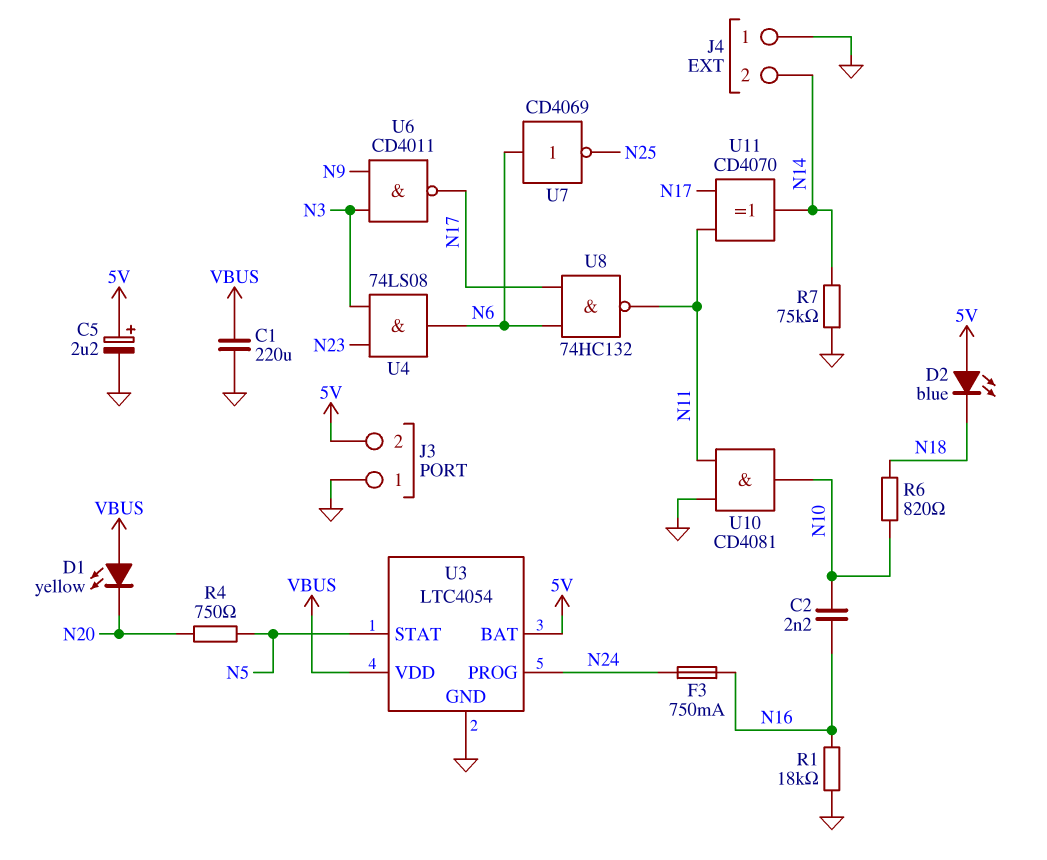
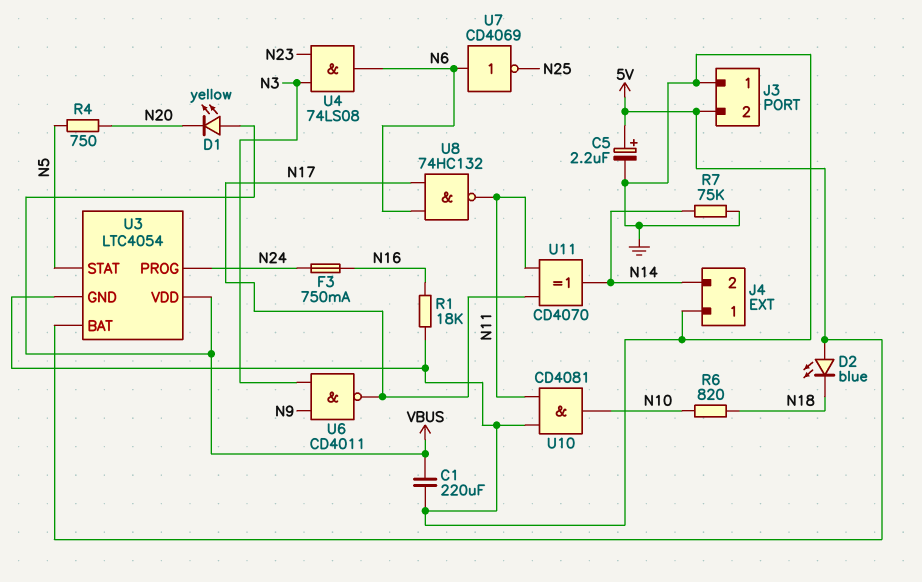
C2: 2.2nF (N10, N16) -> none

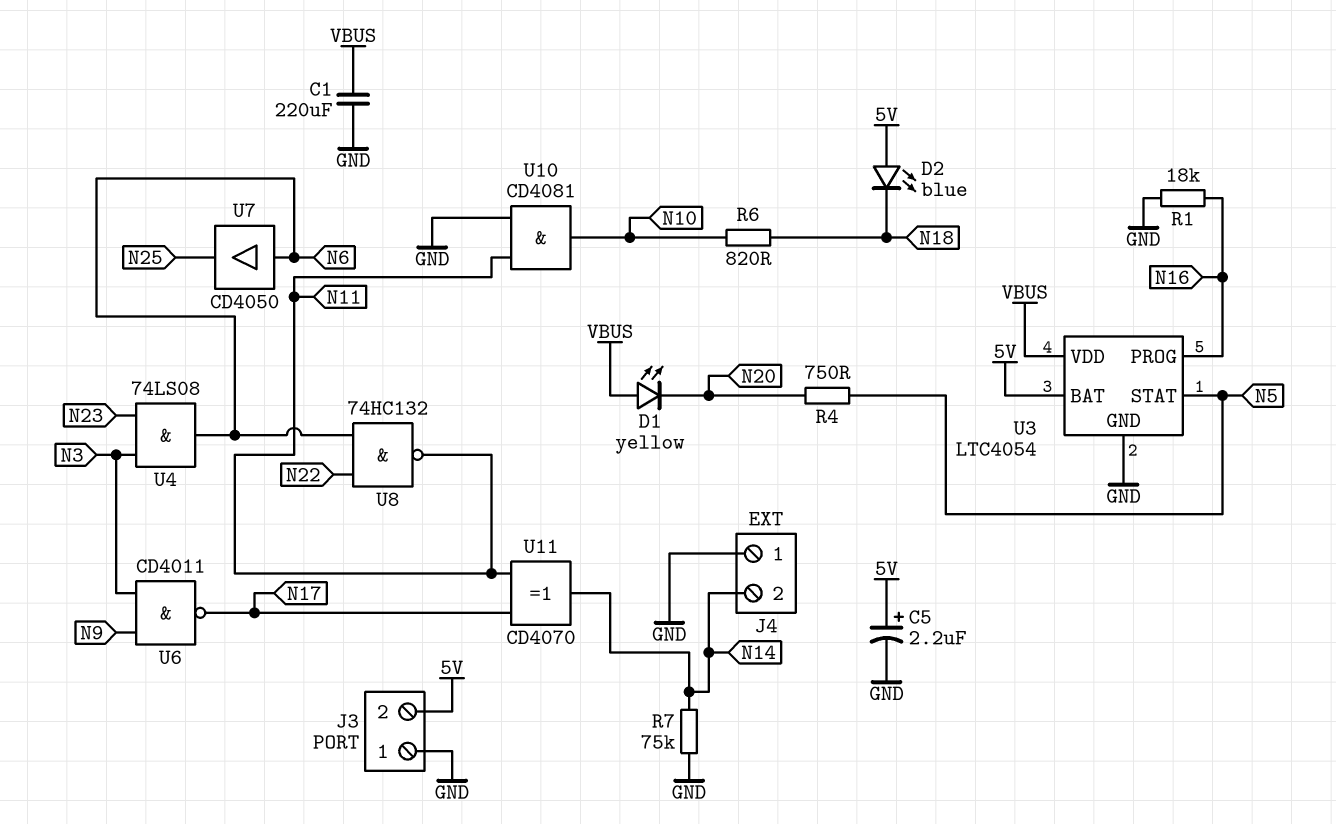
F3: 750mA (N16, N24) -> none
U3 pin PROG: N24 -> N16
U7: NOT CD4069 (in N6, out N25) -> buffer CD4050 (in N6, out N25)
U8: NAND 74HC132 (in N6, in N17, out N11) -> NAND 74HC132 (in N6, in N22, out N11)

